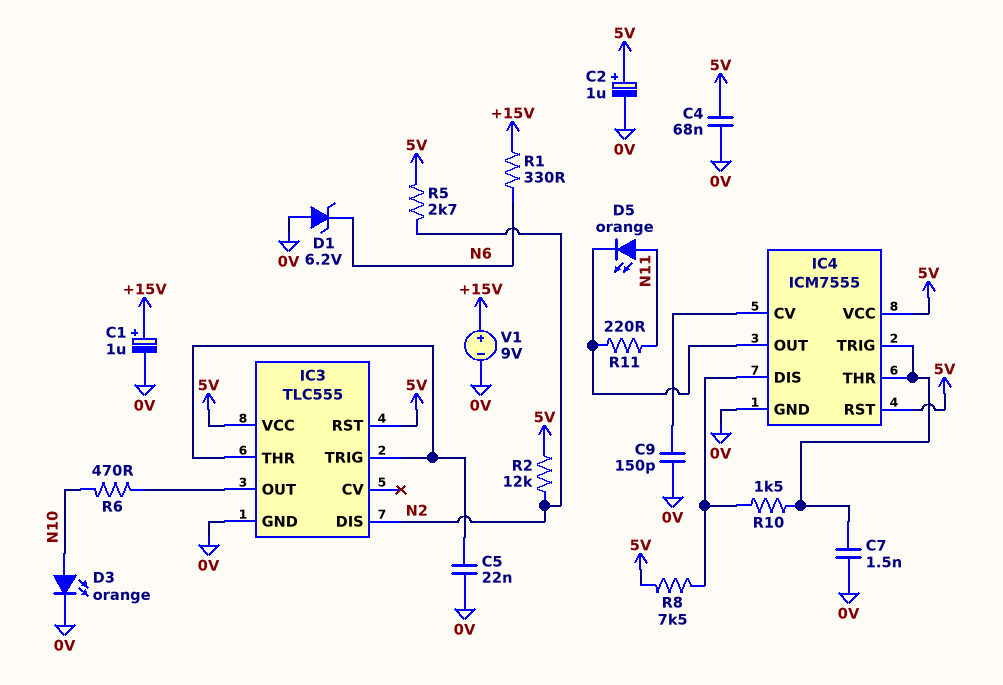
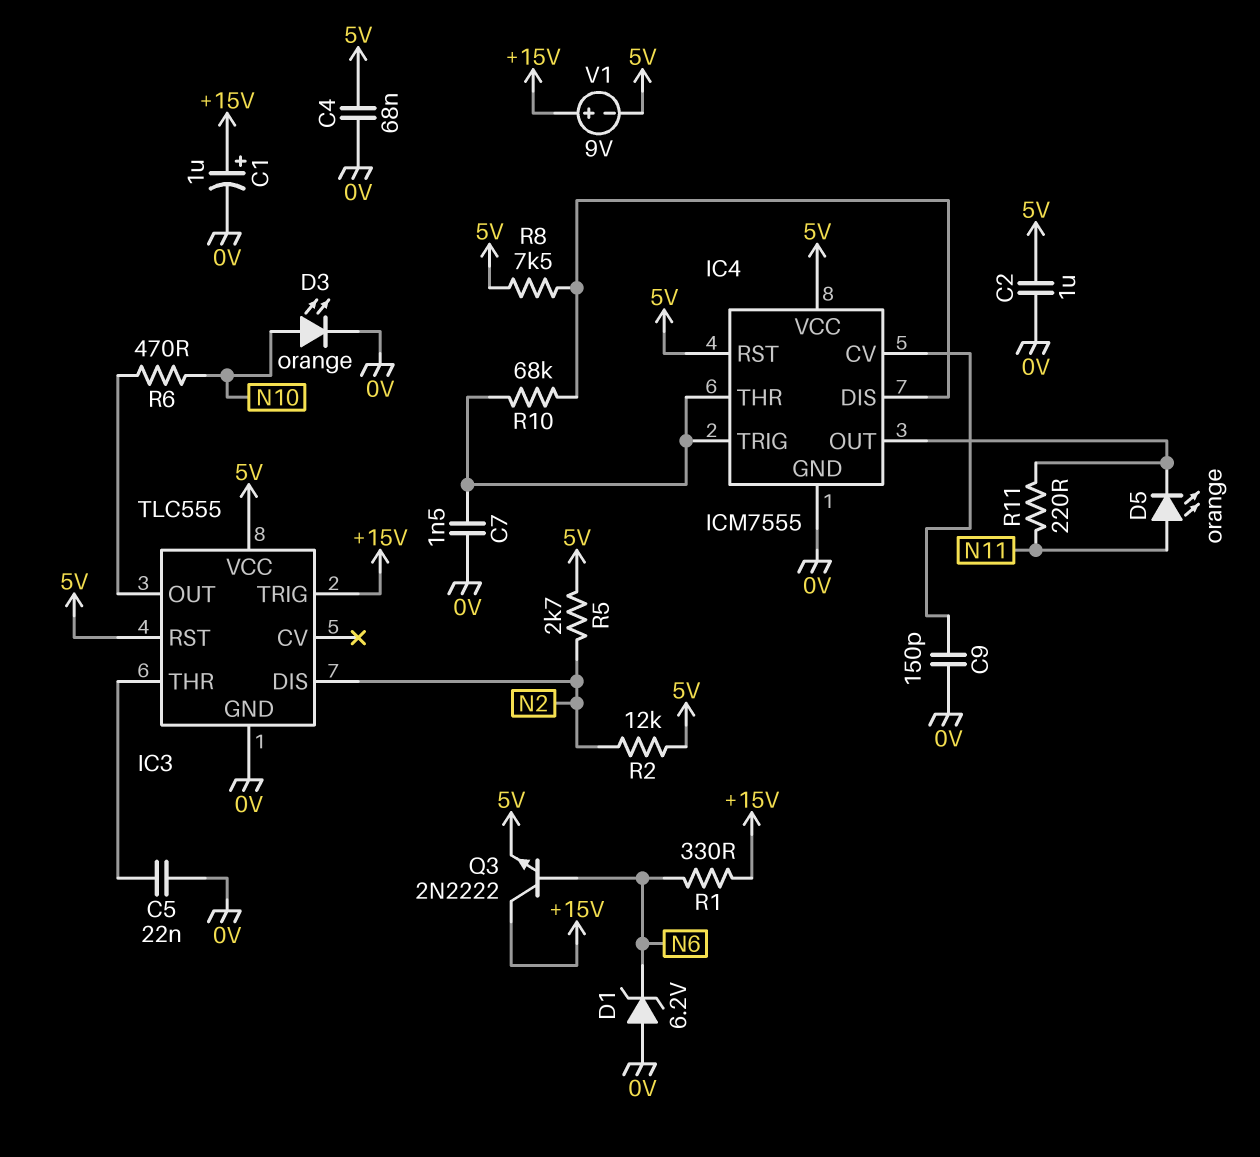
C2: 1uF (plus 5V, minus 0V) -> 1uF (0V, 5V)
IC3 pin TRIG: IC3/THR -> +15V
Q3: none -> NPN 2N2222 (B N6, C +15V, E 5V)
R10: 1.5k (IC4/DIS, IC4/THR) -> 68k (IC4/DIS, IC4/THR)
V1: 9V (plus +15V, minus 0V) -> 9V (plus +15V, minus 5V)

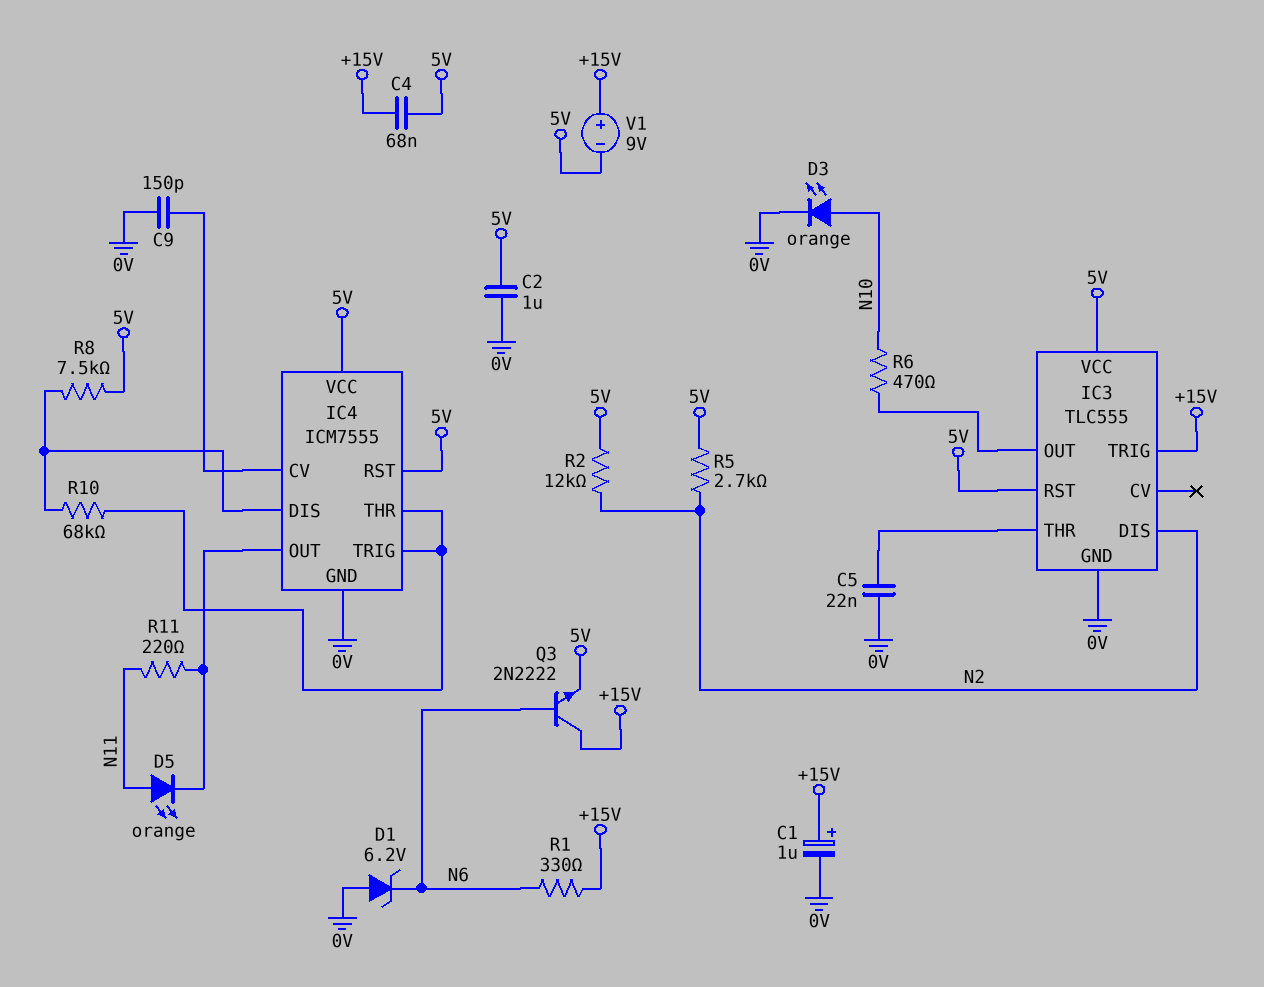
C4: 68nF (0V, 5V) -> 68nF (+15V, 5V)
C7: 1.5nF (0V, IC4/THR) -> none

